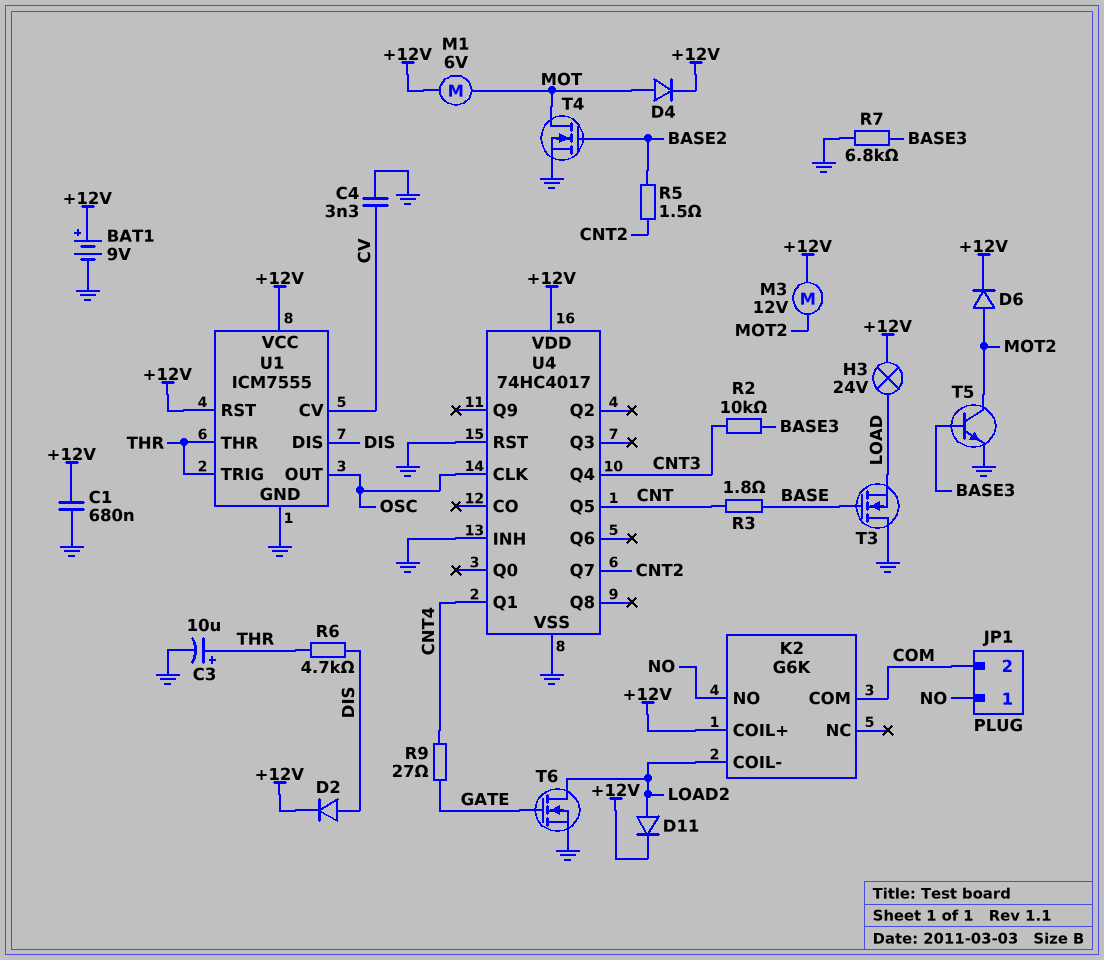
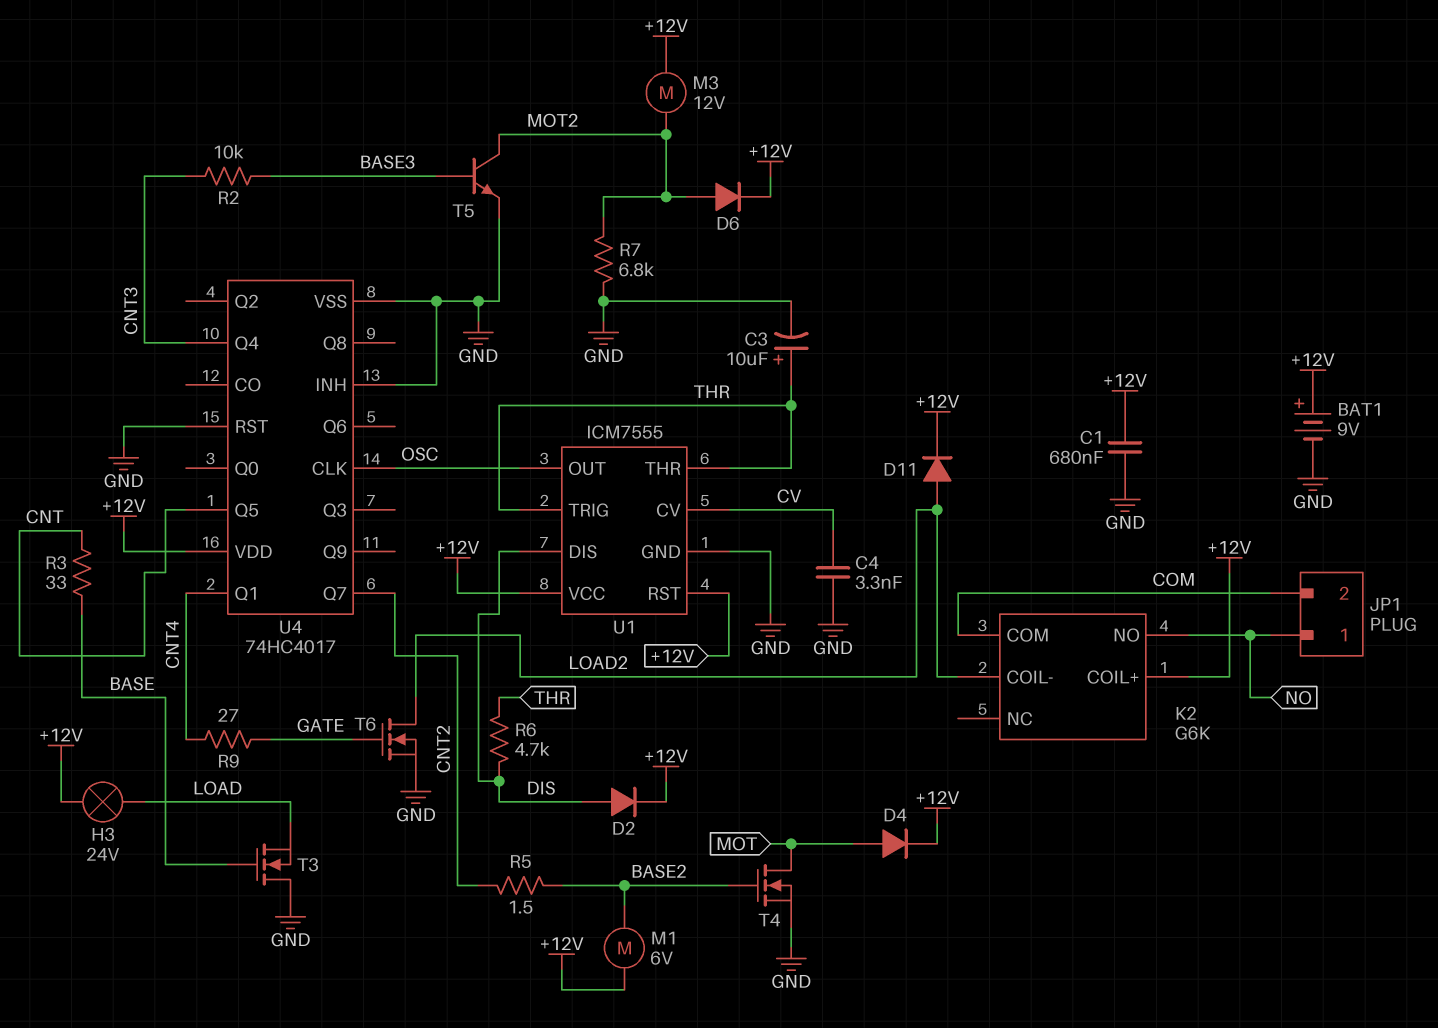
M1: motor 6V (+12V, MOT) -> motor 6V (+12V, BASE2)
R3: 1.8 (BASE, CNT) -> 33 (BASE, CNT)
R7: 6.8k (BASE3, GND) -> 6.8k (GND, MOT2)

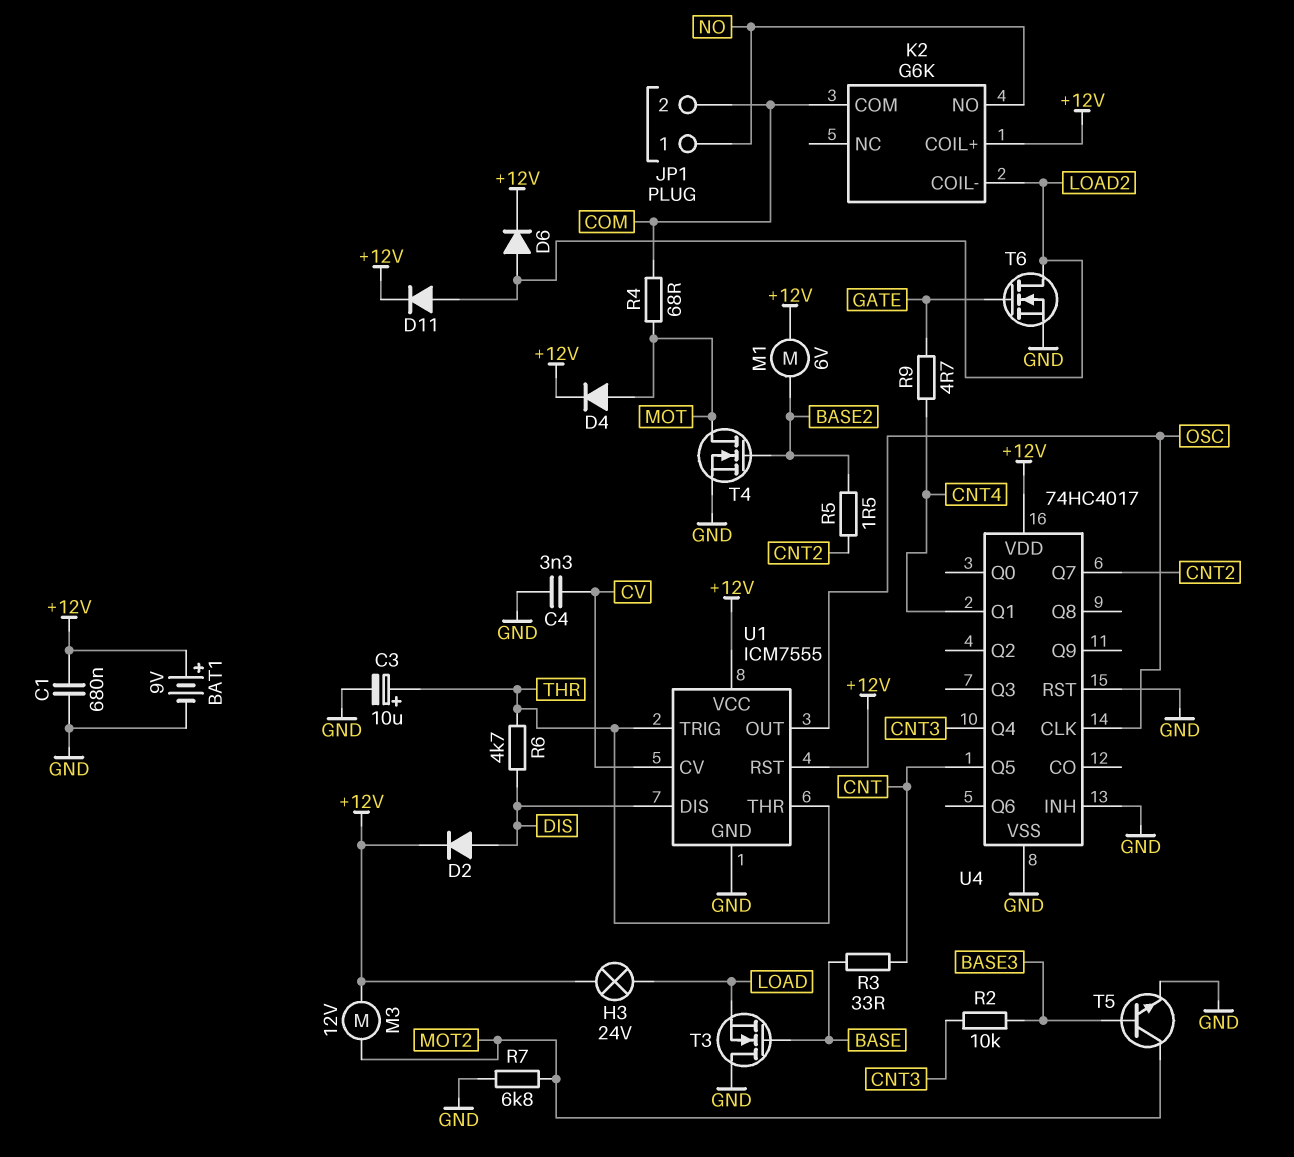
D6: diode (A MOT2, K +12V) -> diode (A LOAD2, K +12V)
R4: none -> 68 (COM, MOT)
R9: 27 (CNT4, GATE) -> 4.7 (CNT4, GATE)

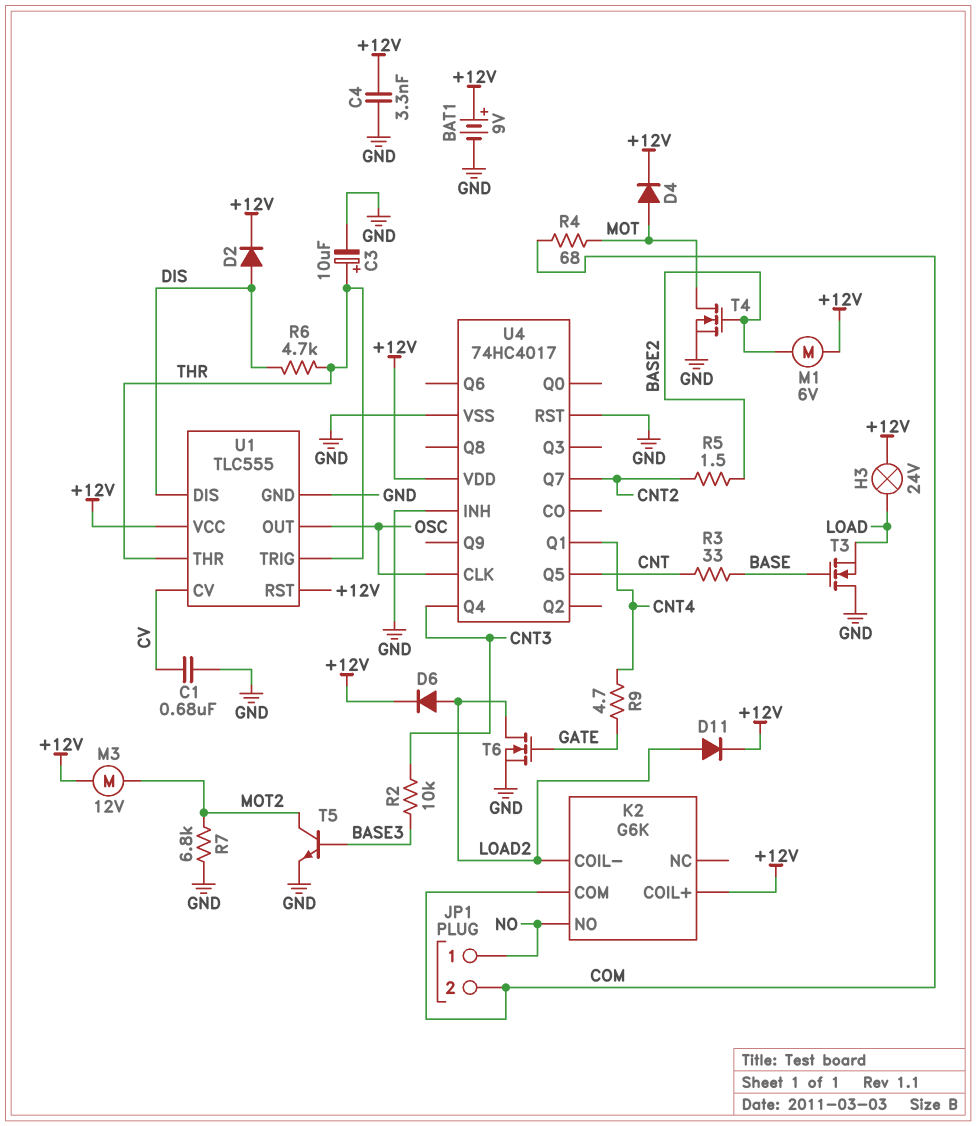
C1: 680nF (+12V, GND) -> 680nF (CV, GND)
C4: 3.3nF (CV, GND) -> 3.3nF (+12V, GND)
U1: ICM7555 -> TLC555

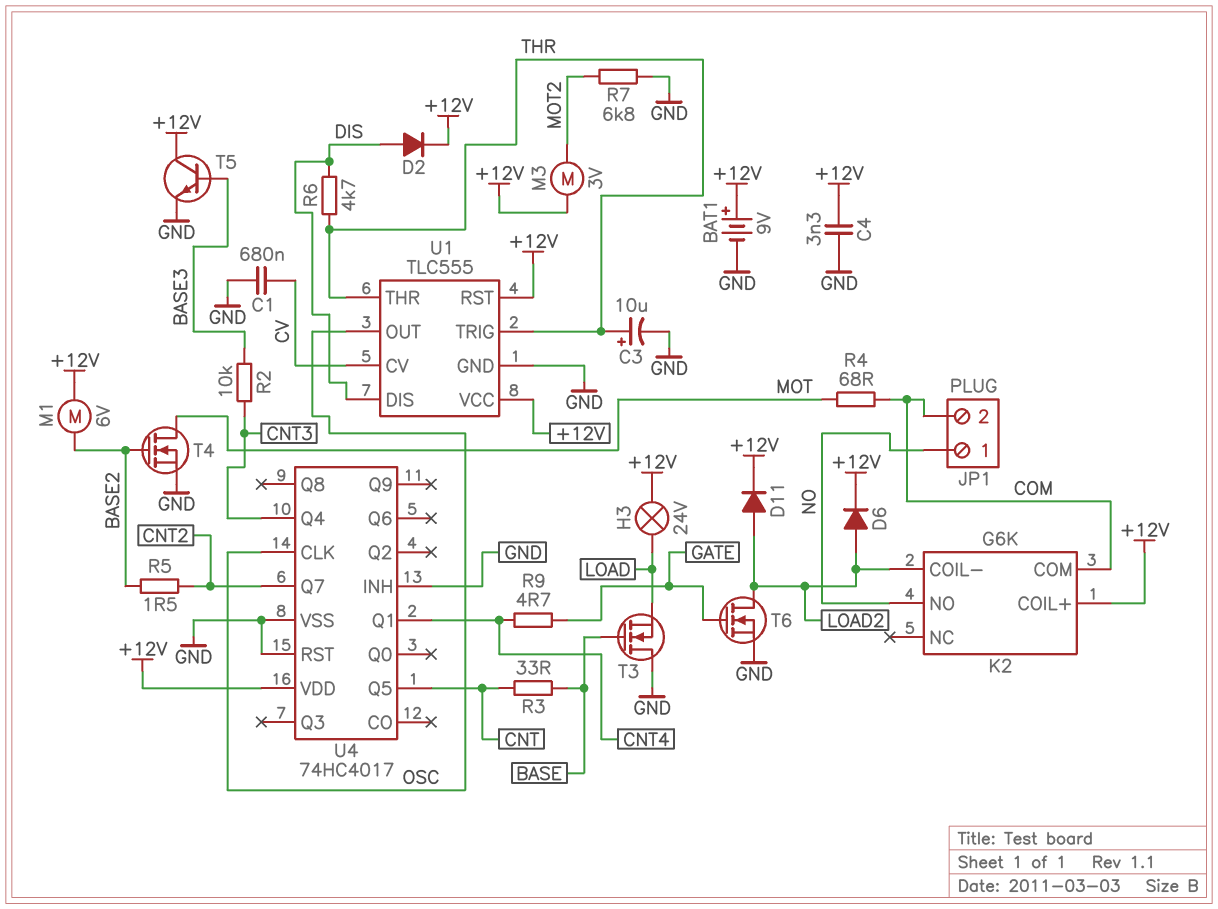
D4: diode (A MOT, K +12V) -> none
M3: motor 12V (+12V, MOT2) -> motor 3V (+12V, MOT2)
T5: NPN (B BASE3, C MOT2, E GND) -> NPN (B BASE3, C +12V, E GND)

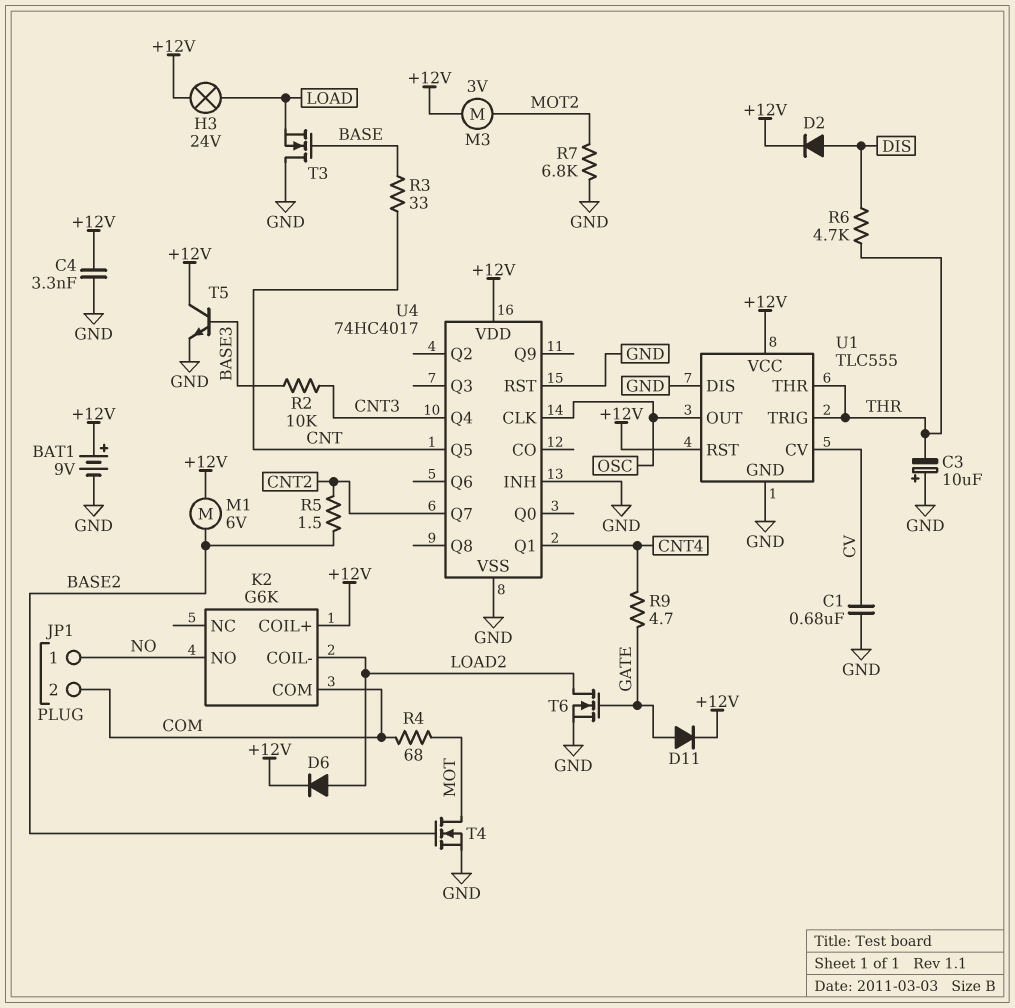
C3: 10uF (plus THR, minus GND) -> 10uF (plus GND, minus THR)
D11: diode (A LOAD2, K +12V) -> diode (A GATE, K +12V)
U1 pin DIS: DIS -> GND

